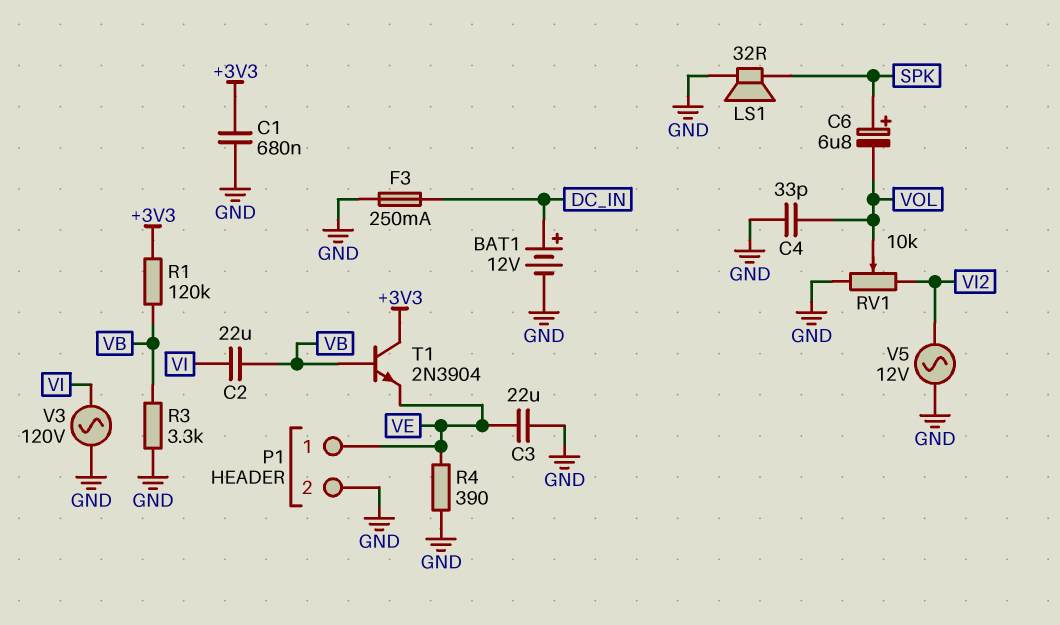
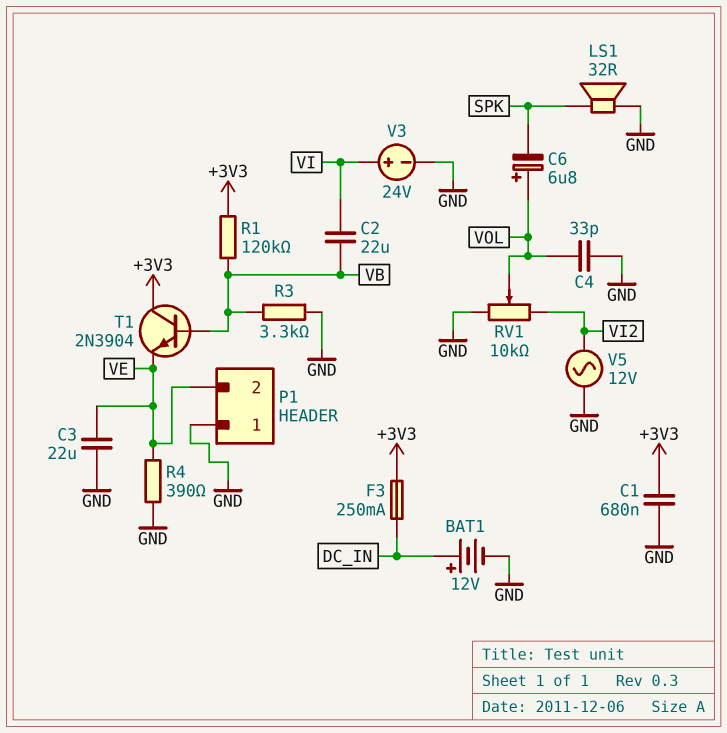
C6: 6.8uF (plus SPK, minus VOL) -> 6.8uF (plus VOL, minus SPK)
F3: 250mA (DC_IN, GND) -> 250mA (+3V3, DC_IN)
P1 pin 1: VE -> GND
P1 pin 2: GND -> VE
V3: AC 120V (GND, VI) -> 24V (plus VI, minus GND)

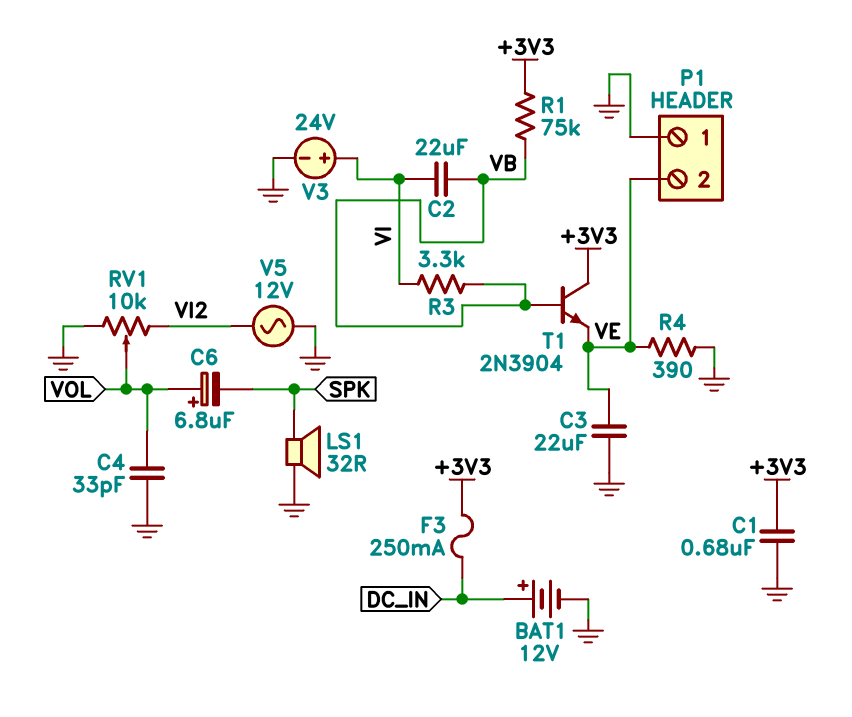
R1: 120k (+3V3, VB) -> 75k (+3V3, VB)
R3: 3.3k (GND, VB) -> 3.3k (VB, VI)

